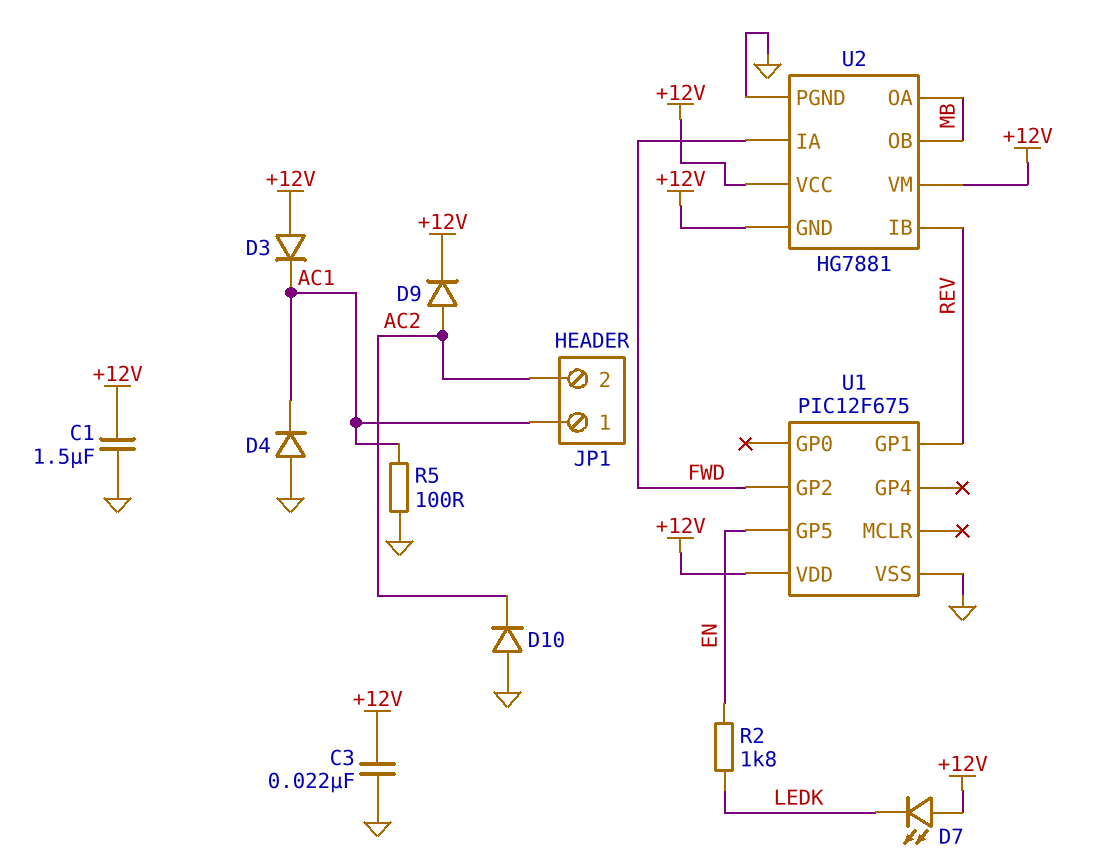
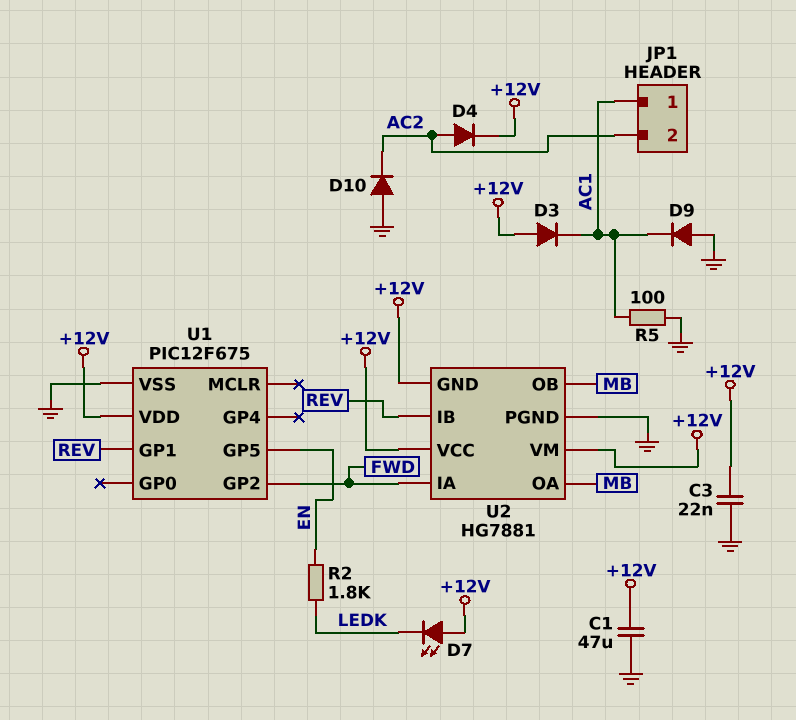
C1: 1.5uF (+12V, GND) -> 47uF (+12V, GND)
D4: diode (A GND, K AC1) -> diode (A AC2, K +12V)
D9: diode (A AC2, K +12V) -> diode (A GND, K AC1)

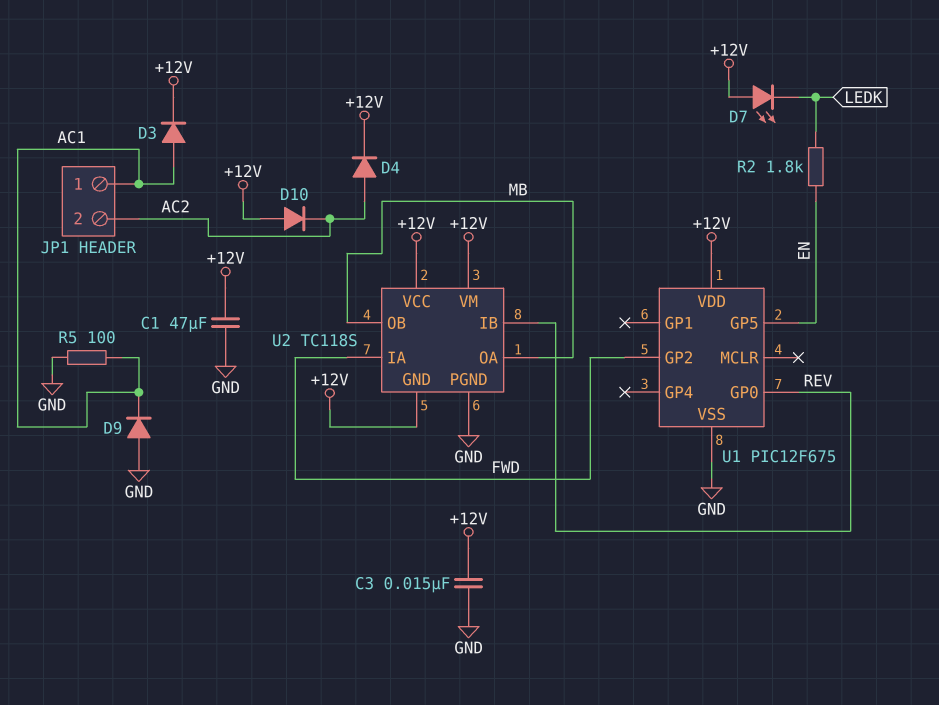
C3: 22nF (+12V, GND) -> 15nF (+12V, GND)
D3: diode (A +12V, K AC1) -> diode (A AC1, K +12V)
D10: diode (A GND, K AC2) -> diode (A +12V, K AC2)
U1 pin GP0: none -> REV
U1 pin GP1: REV -> none
U2: HG7881 -> TC118S

